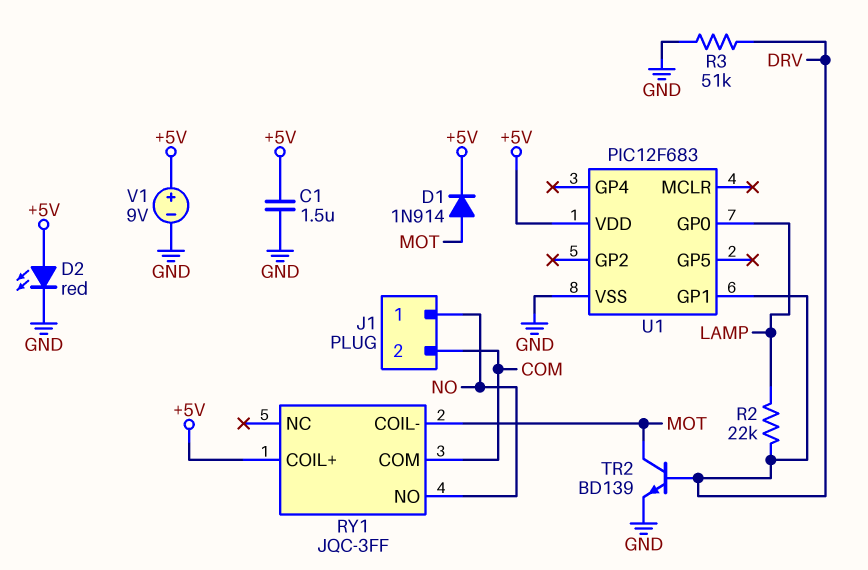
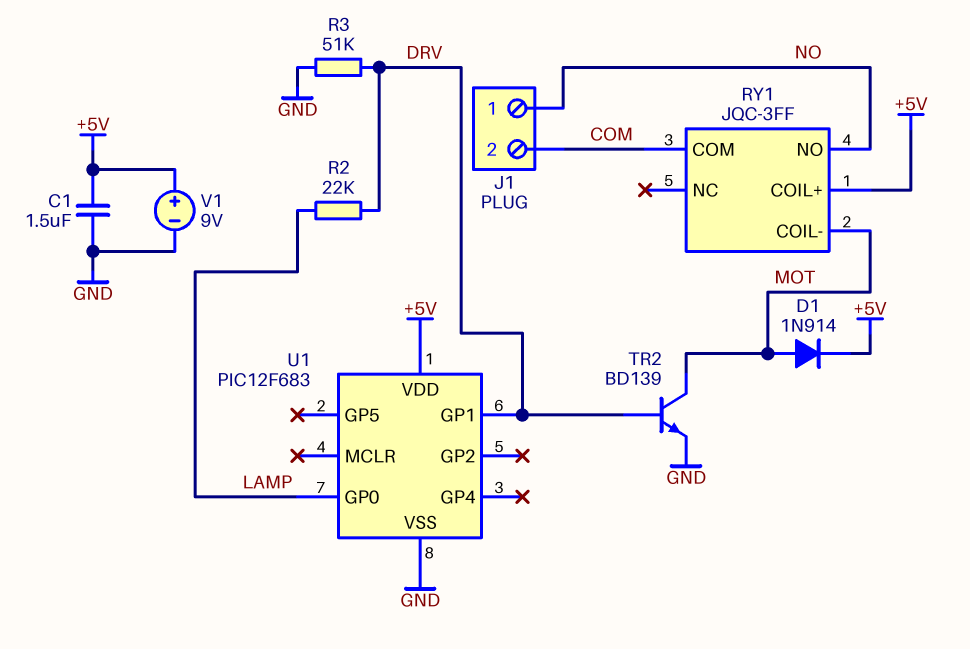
D2: LED red (A +5V, K GND) -> none

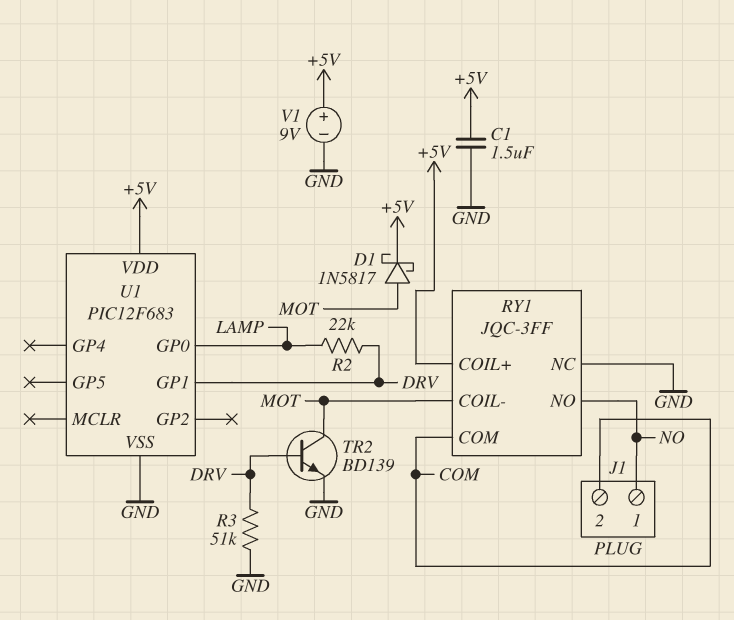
D1: diode 1N914 (A MOT, K +5V) -> schottky 1N5817 (A MOT, K +5V)
RY1 pin NC: none -> GND

